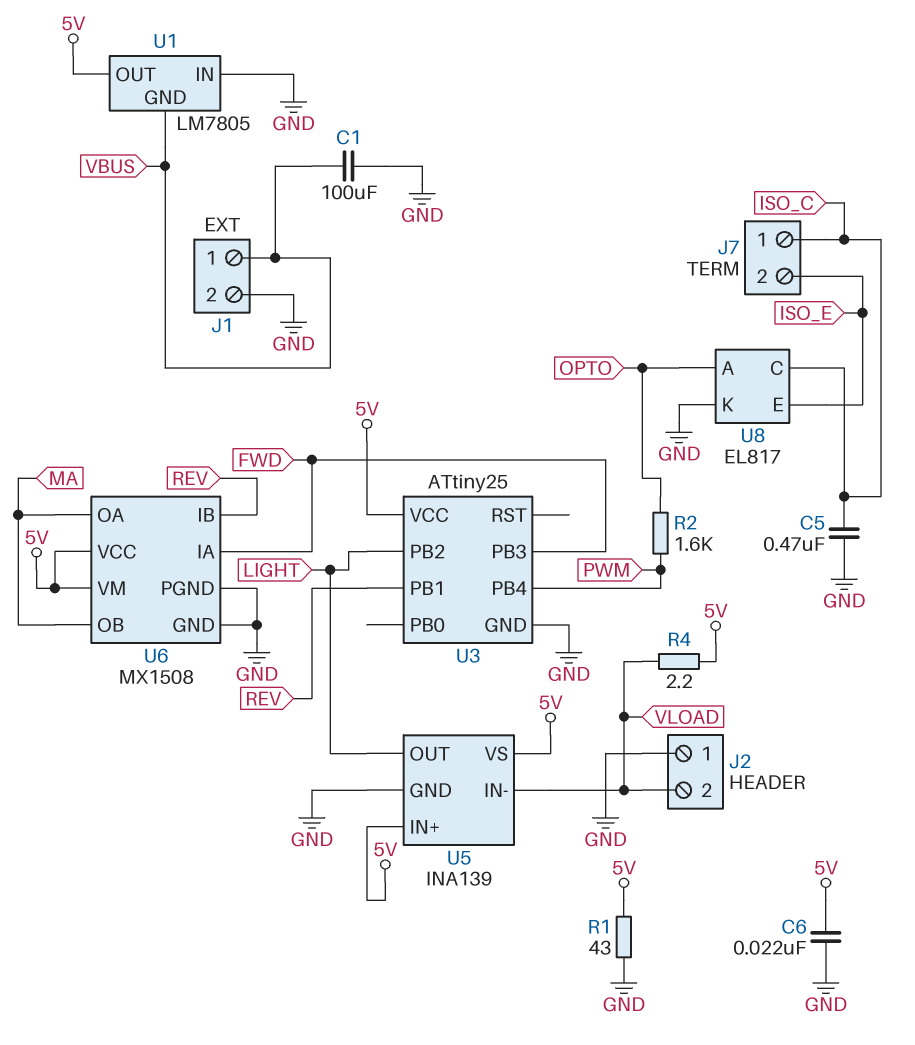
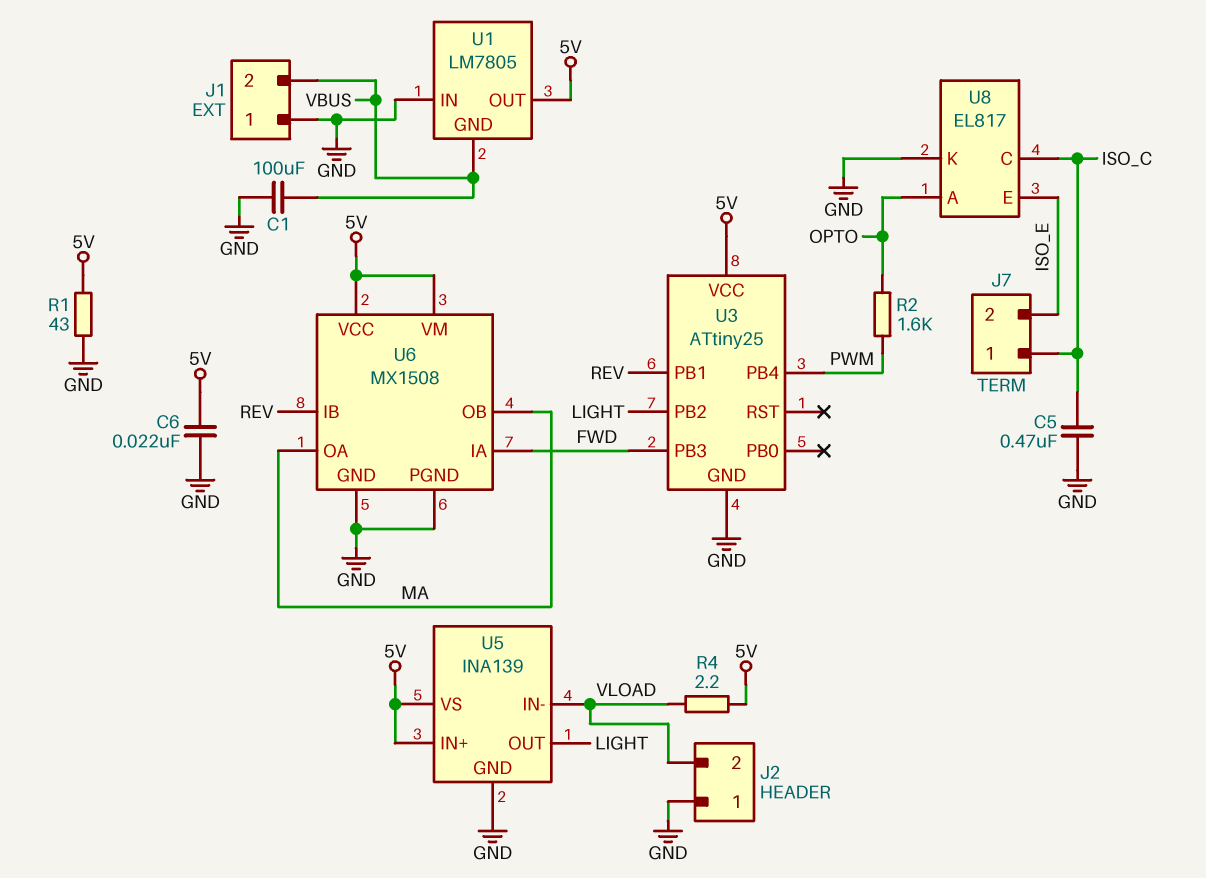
J1 pin 1: VBUS -> GND
J1 pin 2: GND -> VBUS

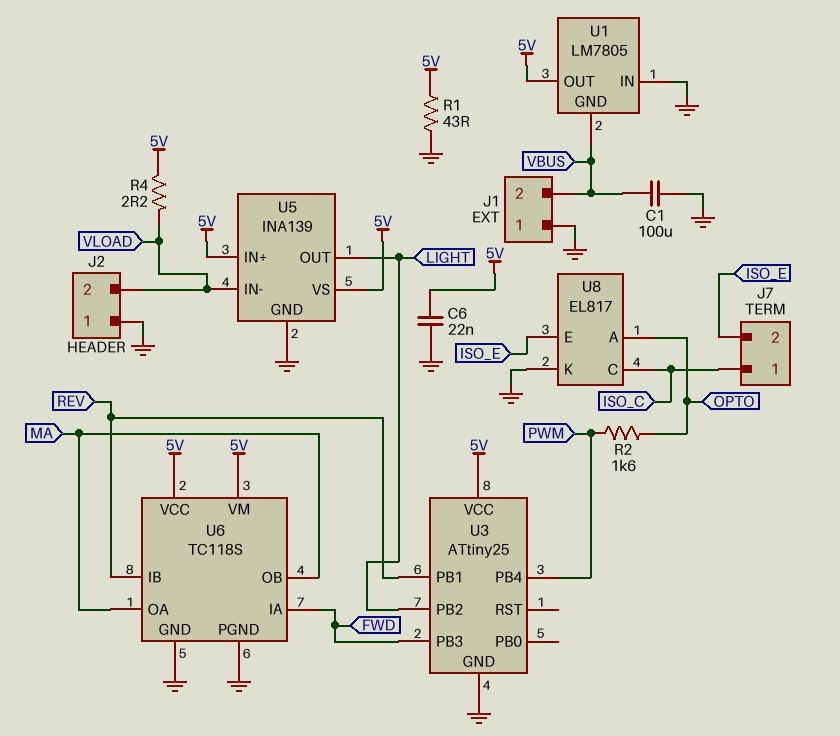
C5: 470nF (GND, ISO_C) -> none
U6: MX1508 -> TC118S

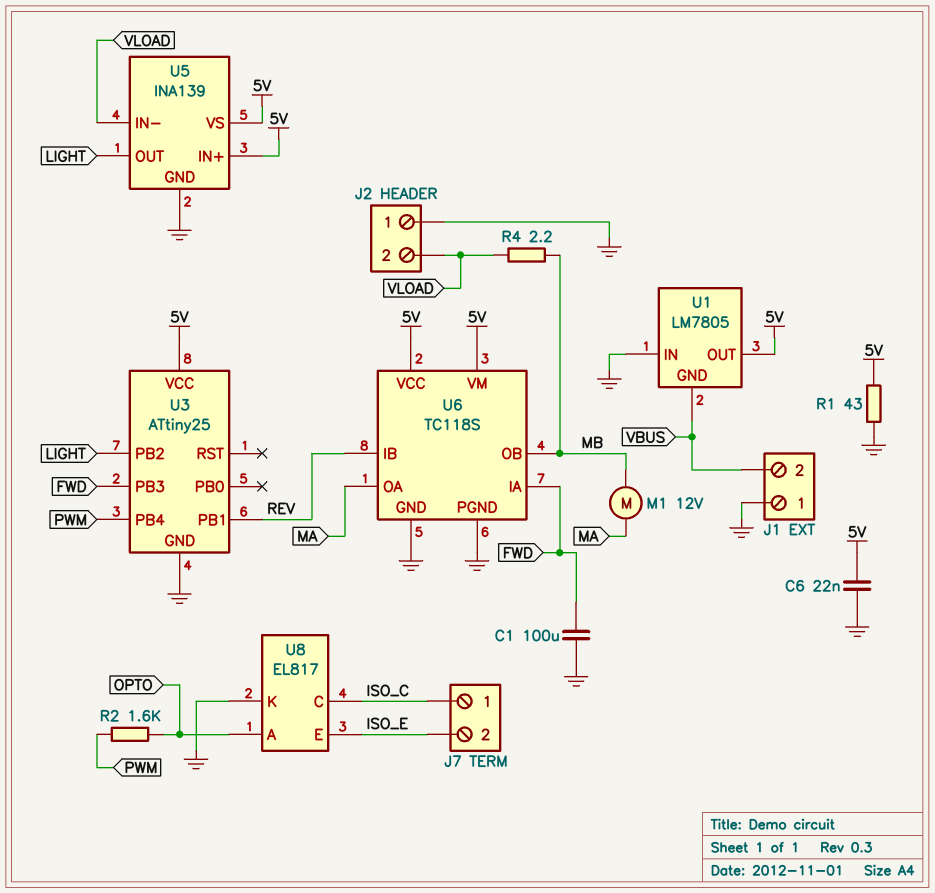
C1: 100uF (GND, VBUS) -> 100uF (FWD, GND)
M1: none -> motor 12V (MA, MB)
R4: 2.2 (5V, VLOAD) -> 2.2 (MB, VLOAD)
U6 pin OB: MA -> MB

